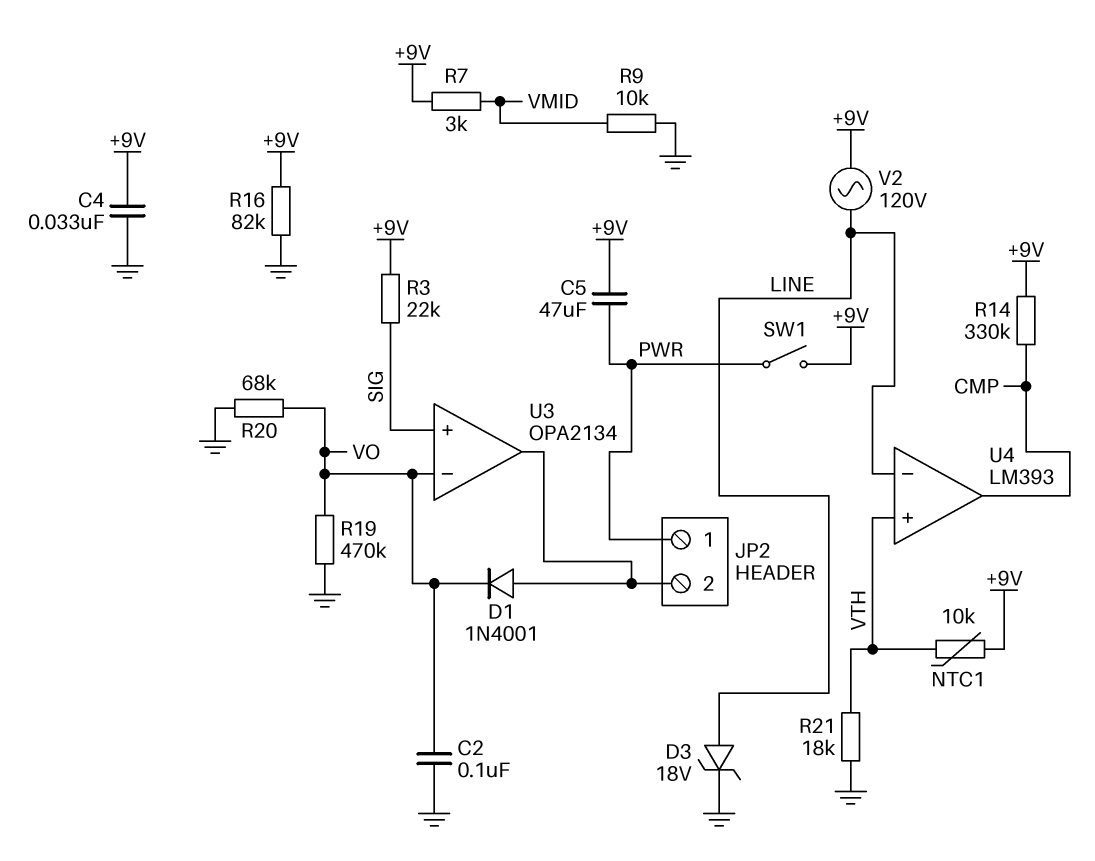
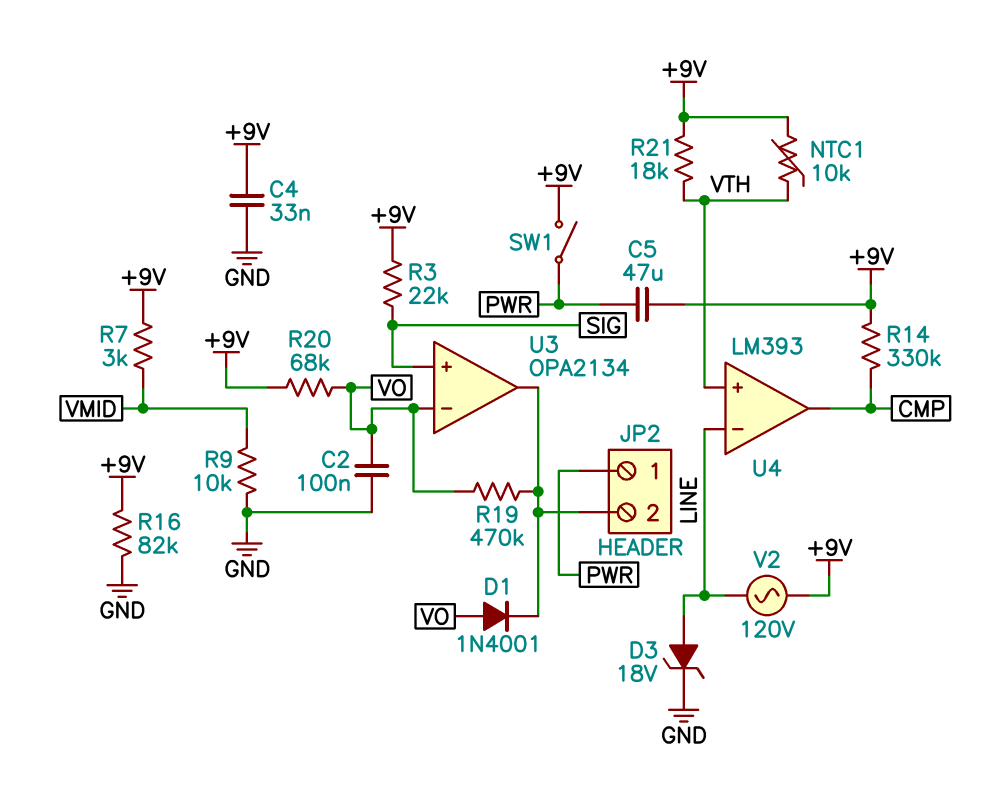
D1: diode 1N4001 (A JP2/2, K VO) -> diode 1N4001 (A VO, K JP2/2)
R19: 470k (GND, VO) -> 470k (JP2/2, VO)
R20: 68k (GND, VO) -> 68k (+9V, VO)
R21: 18k (GND, VTH) -> 18k (+9V, VTH)

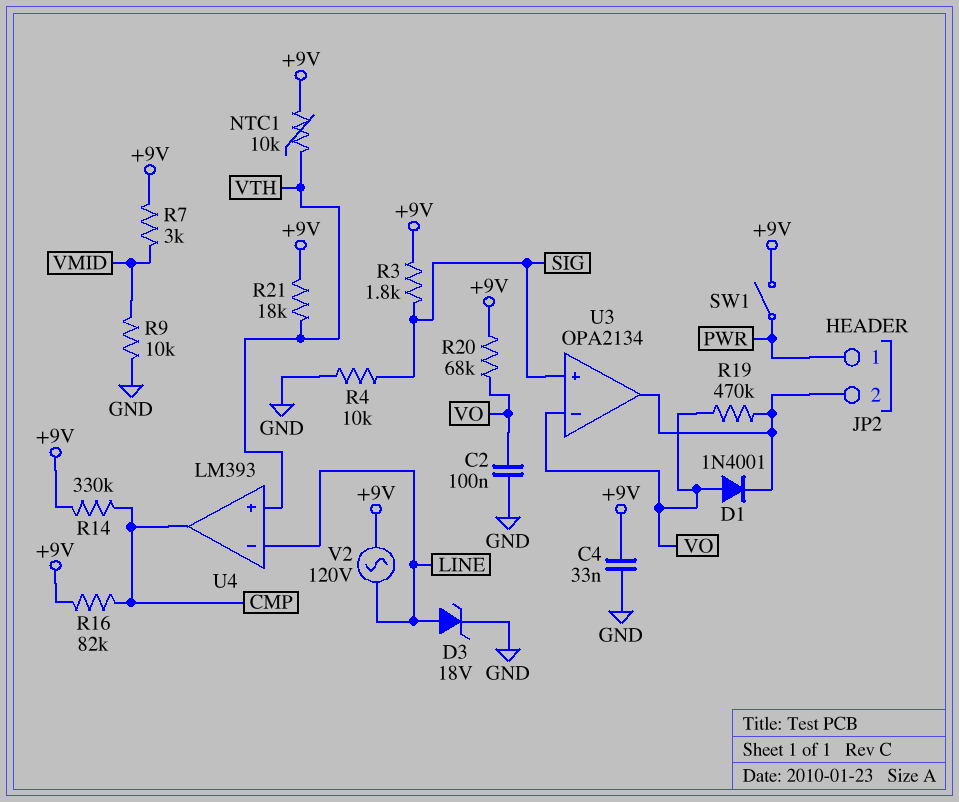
C5: 47uF (+9V, PWR) -> none
R3: 22k (+9V, SIG) -> 1.8k (+9V, SIG)
R4: none -> 10k (GND, SIG)
R16: 82k (+9V, GND) -> 82k (+9V, CMP)

